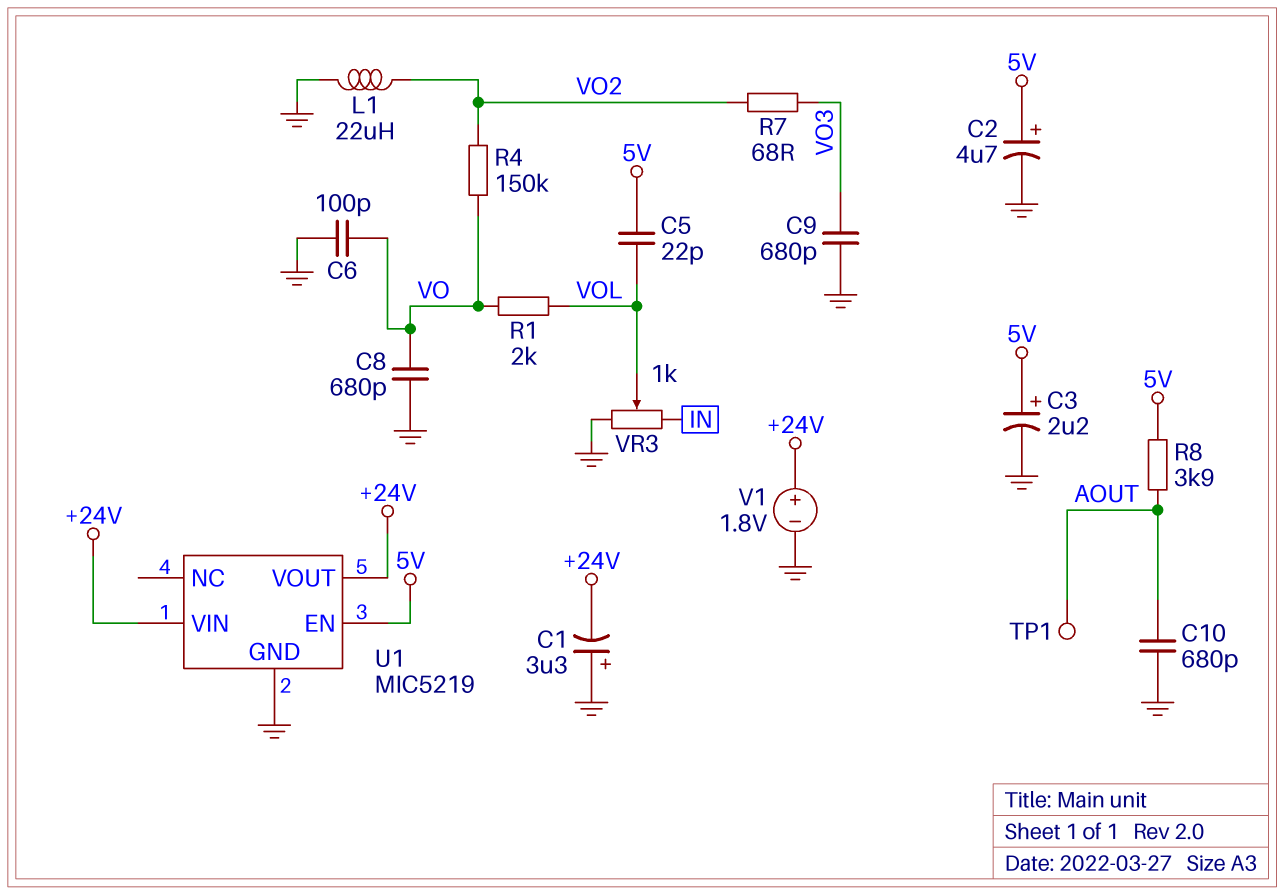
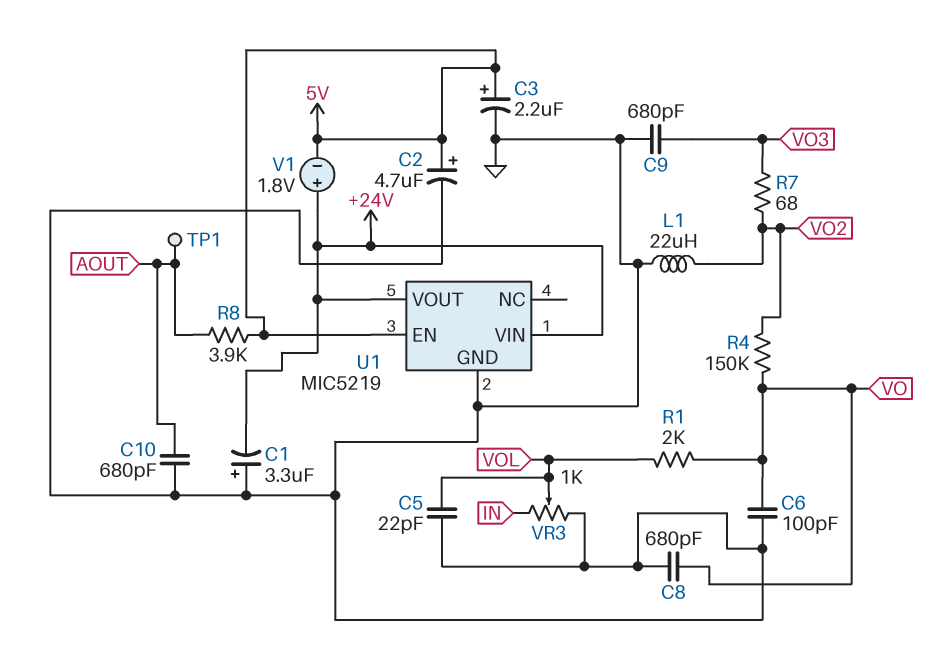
C5: 22pF (5V, VOL) -> 22pF (GND, VOL)
V1: 1.8V (plus +24V, minus GND) -> 1.8V (plus +24V, minus 5V)

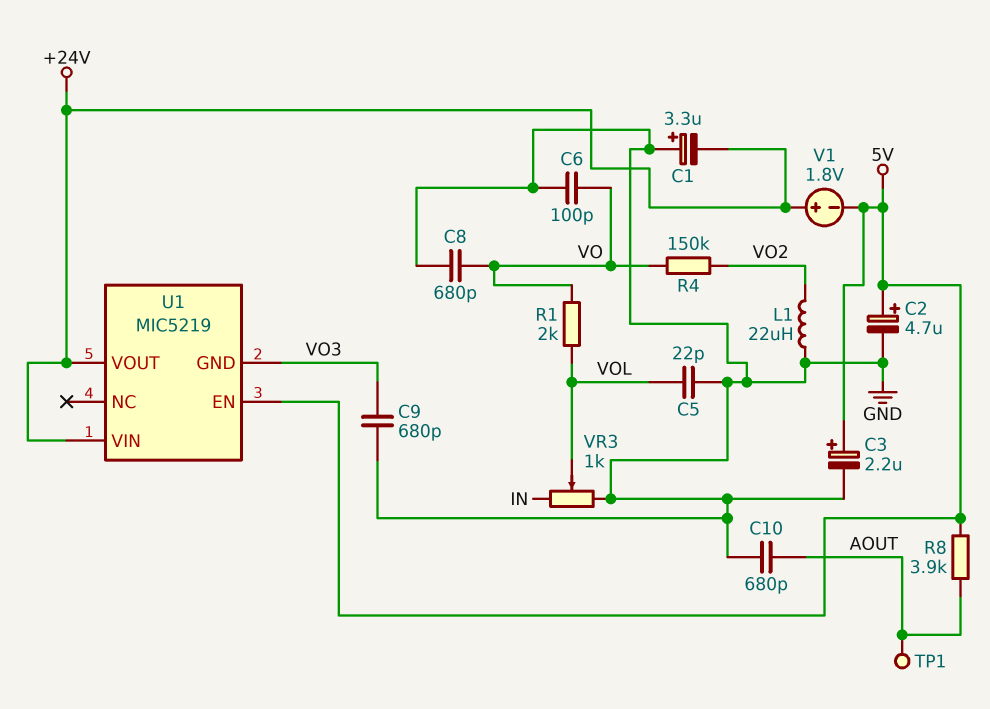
R7: 68 (VO2, VO3) -> none
U1 pin GND: GND -> VO3

